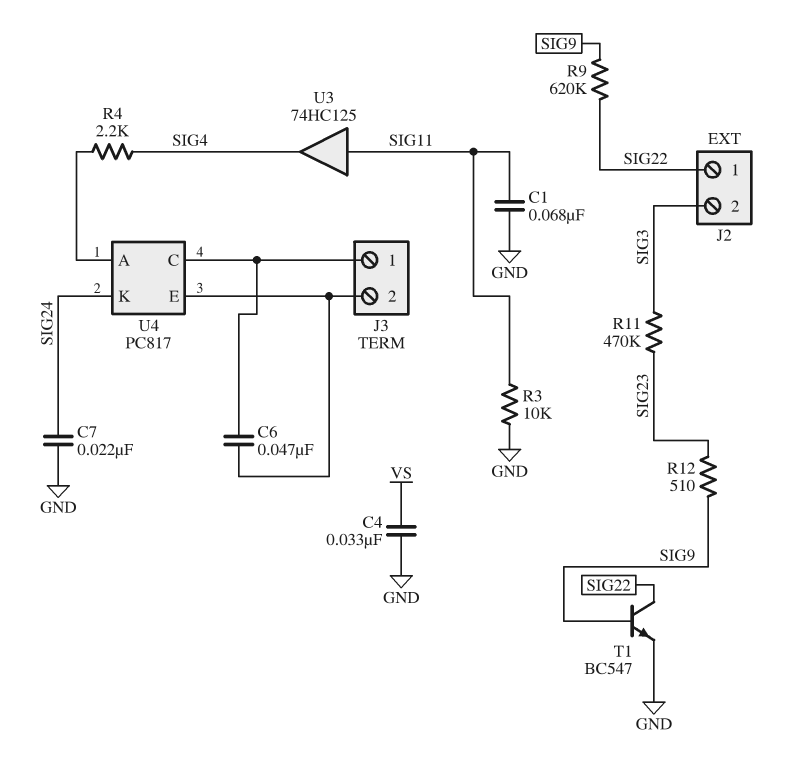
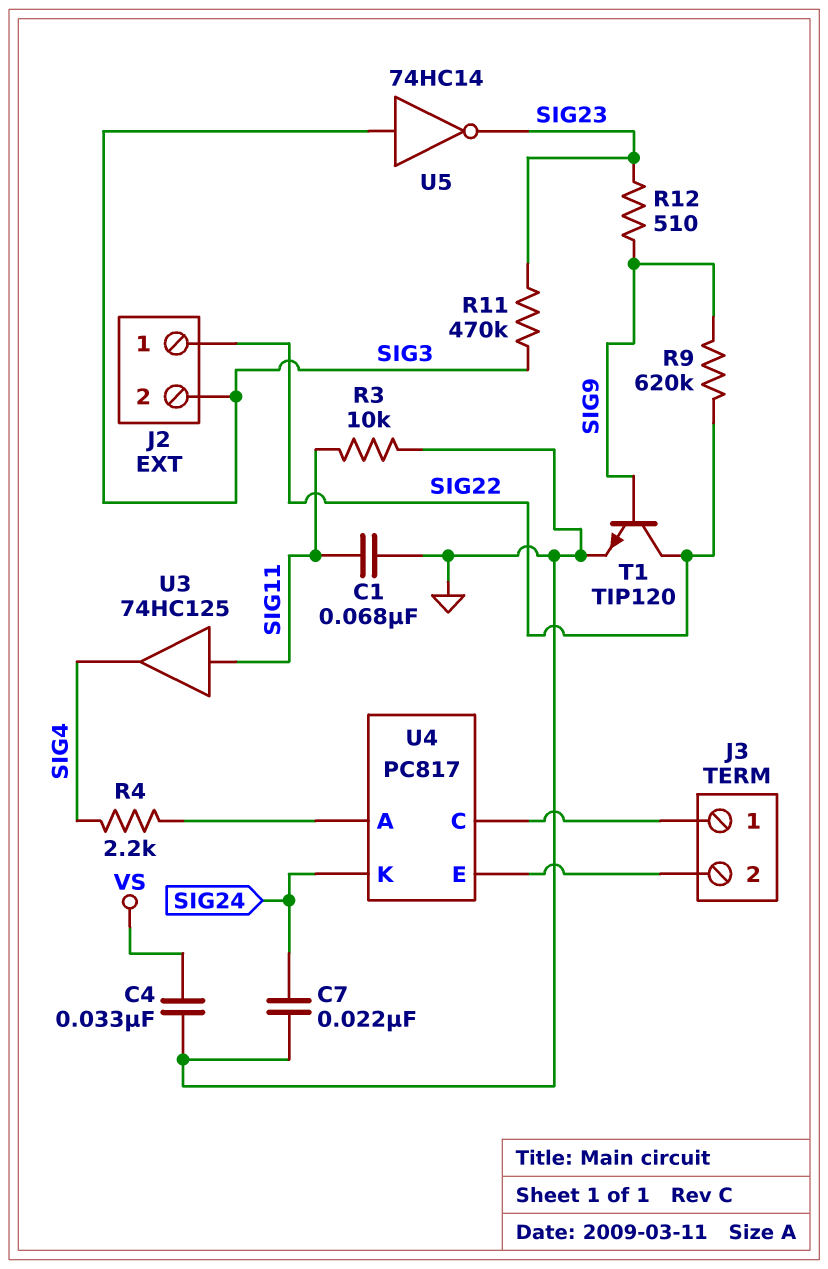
C6: 47nF (J3/1, J3/2) -> none
T1: NPN BC547 (B SIG9, C SIG22, E GND) -> NPN TIP120 (B SIG9, C SIG22, E GND)
U5: none -> NOT 74HC14 (in SIG3, out SIG23)

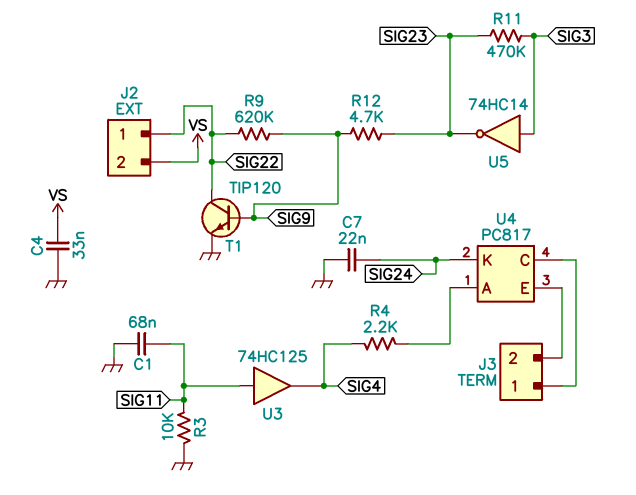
J2 pin 2: SIG3 -> VS
R12: 510 (SIG9, SIG23) -> 4.7k (SIG9, SIG23)

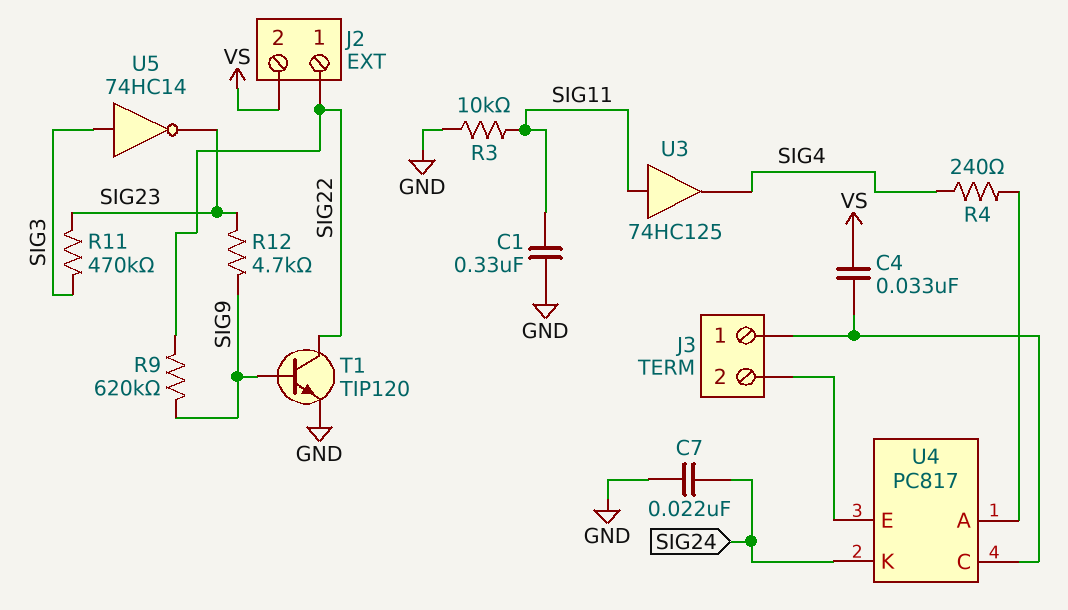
C1: 68nF (GND, SIG11) -> 330nF (GND, SIG11)
C4: 33nF (GND, VS) -> 33nF (J3/1, VS)
R4: 2.2k (SIG4, U4/A) -> 240 (SIG4, U4/A)

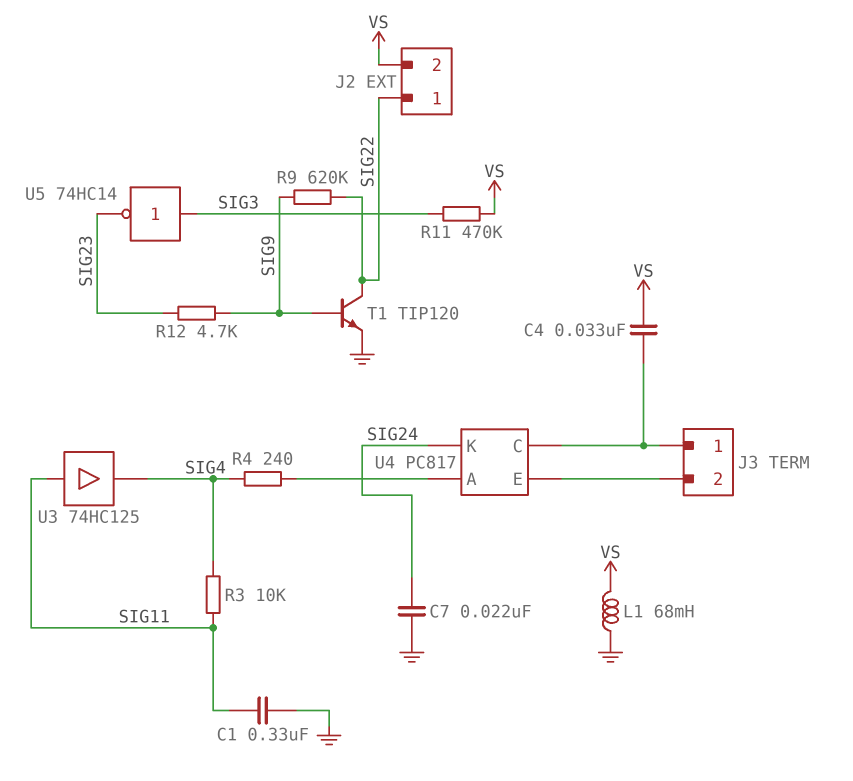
L1: none -> 68mH (GND, VS)
R3: 10k (GND, SIG11) -> 10k (SIG4, SIG11)
R11: 470k (SIG3, SIG23) -> 470k (SIG3, VS)

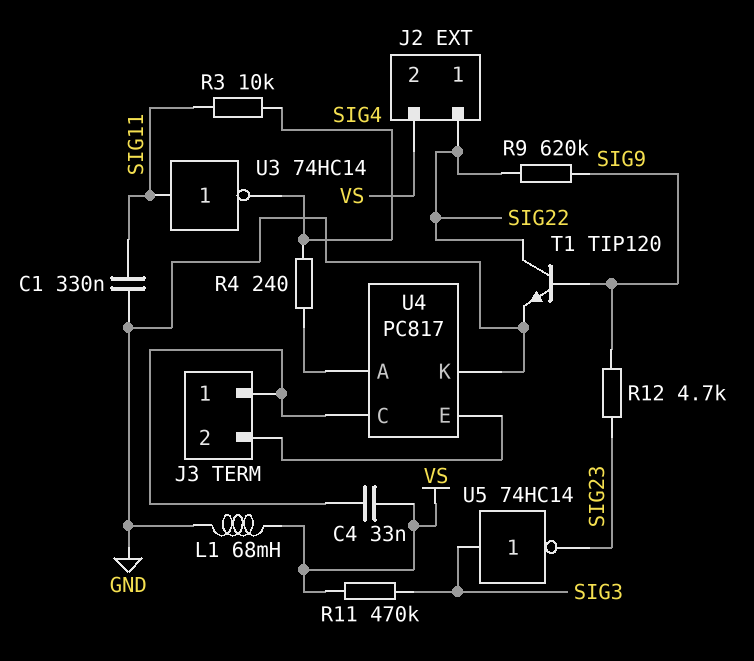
C7: 22nF (GND, SIG24) -> none
U3: buffer 74HC125 (in SIG11, out SIG4) -> NOT 74HC14 (in SIG11, out SIG4)
U4 pin K: SIG24 -> GND

